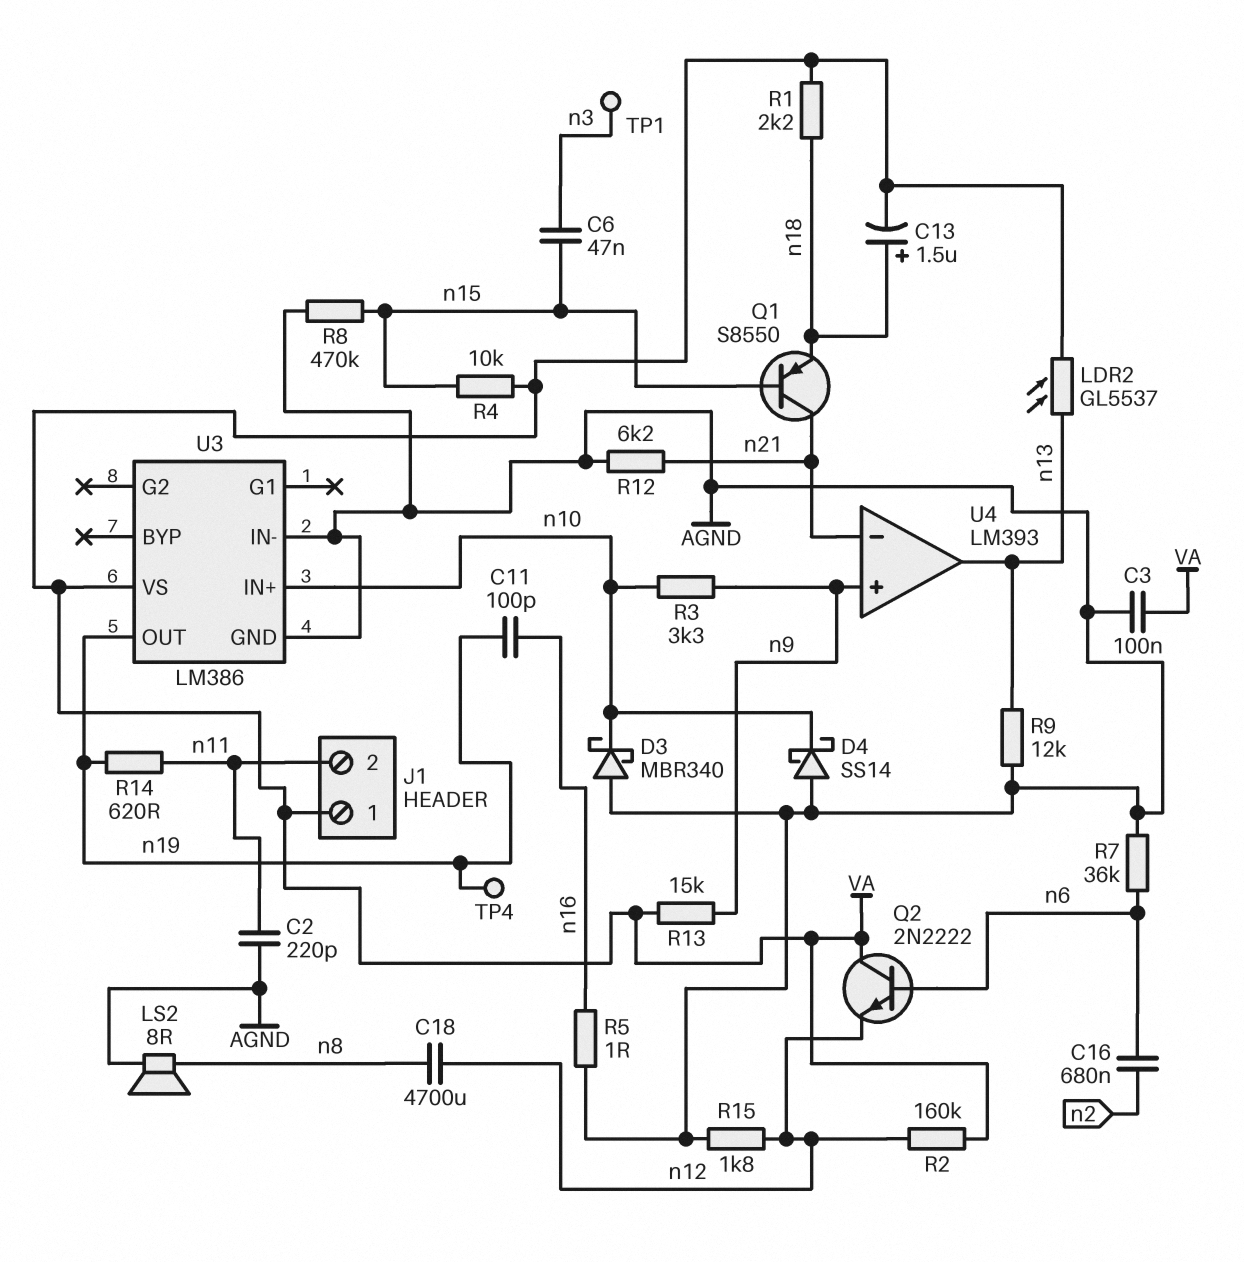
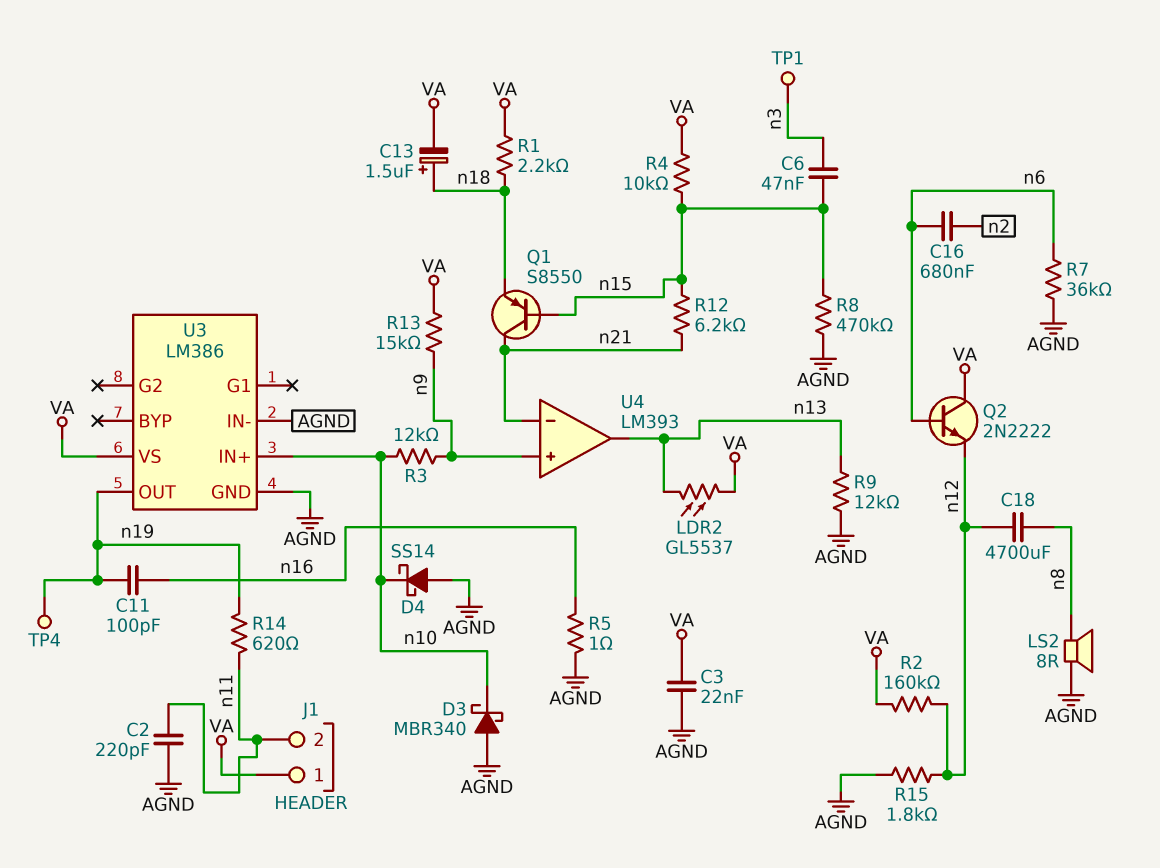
C3: 100nF (AGND, VA) -> 22nF (AGND, VA)
R3: 3.3k (n9, n10) -> 12k (n9, n10)
R12: 6.2k (AGND, n21) -> 6.2k (n15, n21)

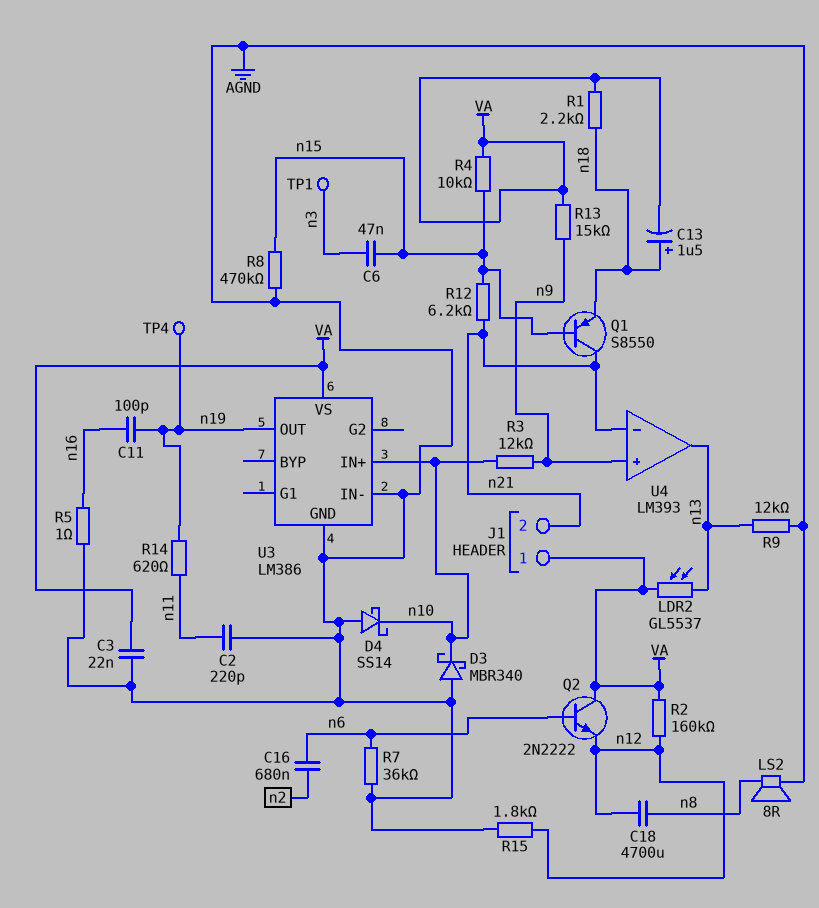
J1 pin 2: n11 -> n21

